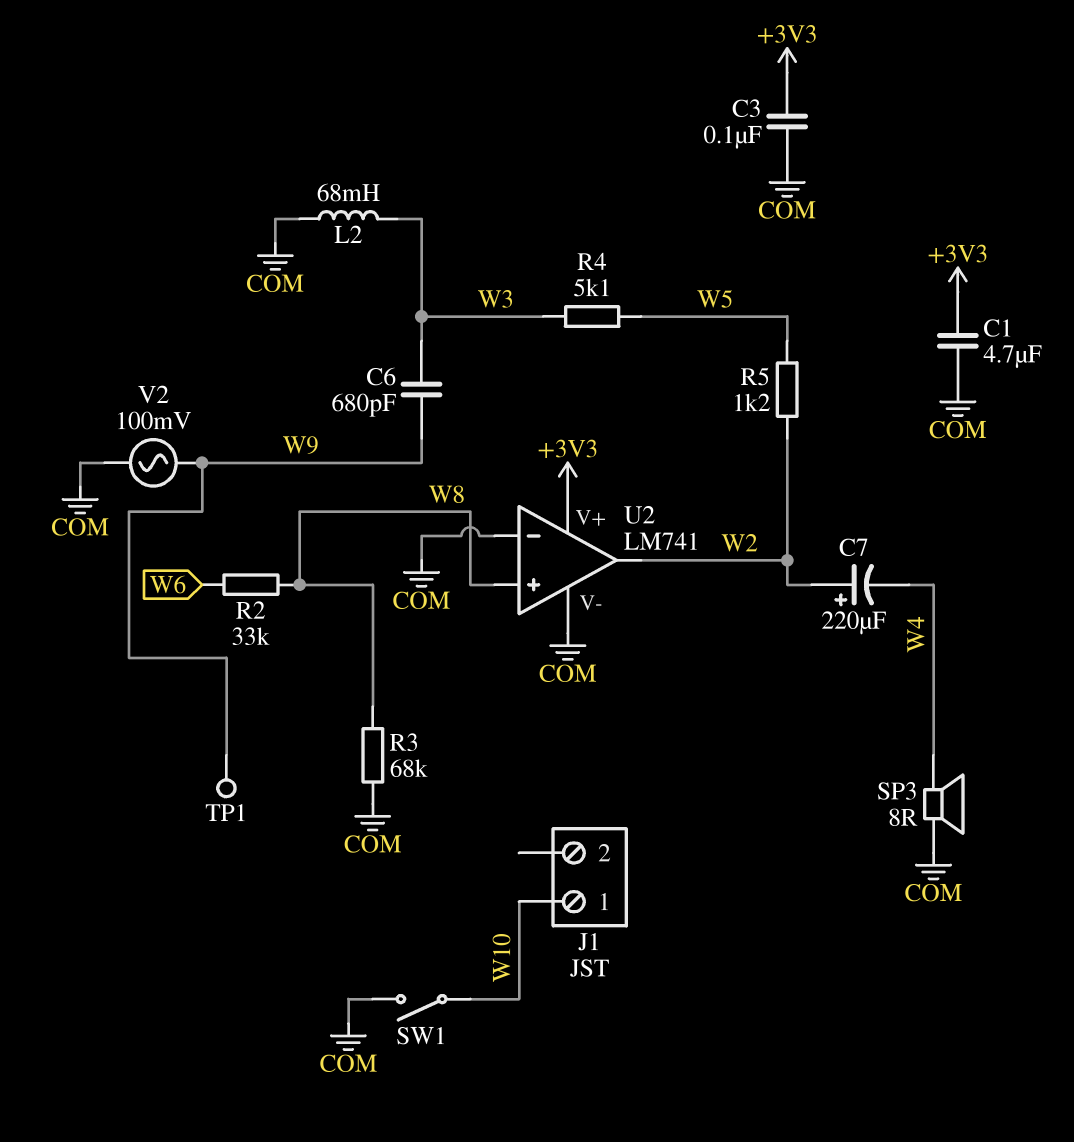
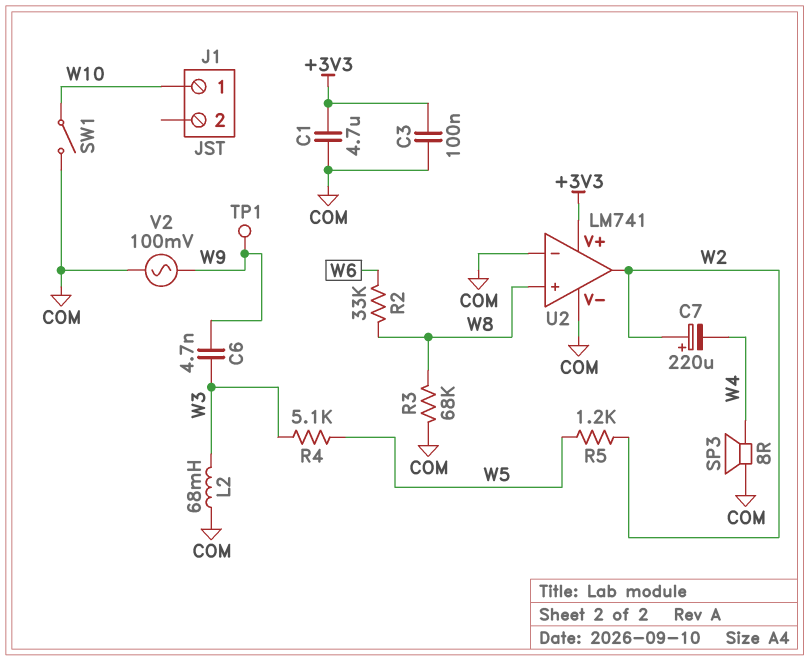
C6: 680pF (W3, W9) -> 4.7nF (W3, W9)

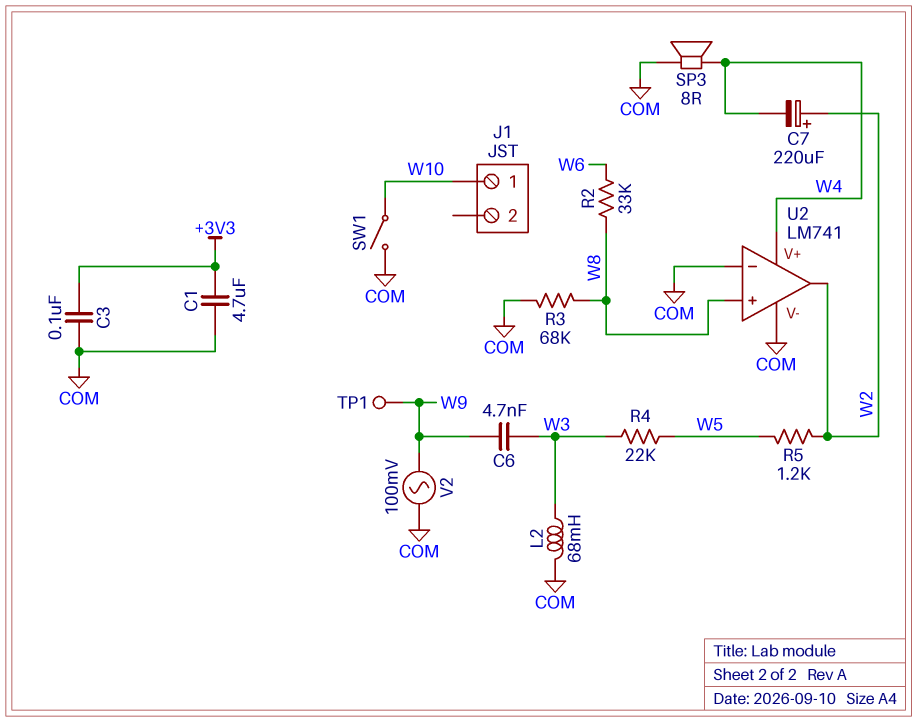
R4: 5.1k (W3, W5) -> 22k (W3, W5)
U2 pin V+: +3V3 -> W4

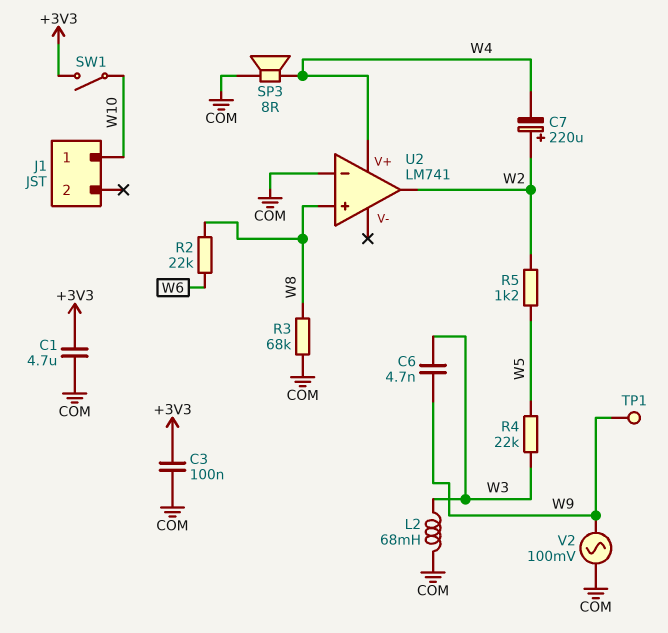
R2: 33k (W6, W8) -> 22k (W6, W8)
SW1: switch (COM, W10) -> switch (+3V3, W10)
U2 pin V-: COM -> none

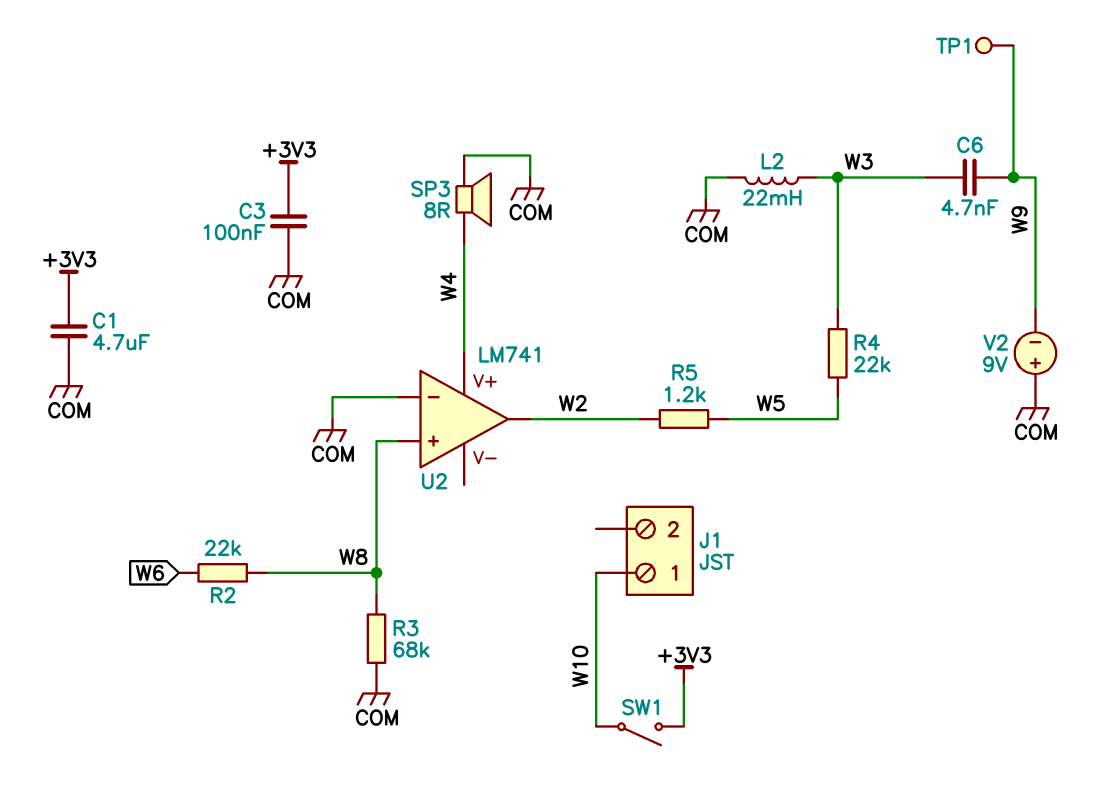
C7: 220uF (plus W2, minus W4) -> none
L2: 68mH (COM, W3) -> 22mH (COM, W3)
V2: AC 100mV (COM, W9) -> 9V (plus COM, minus W9)

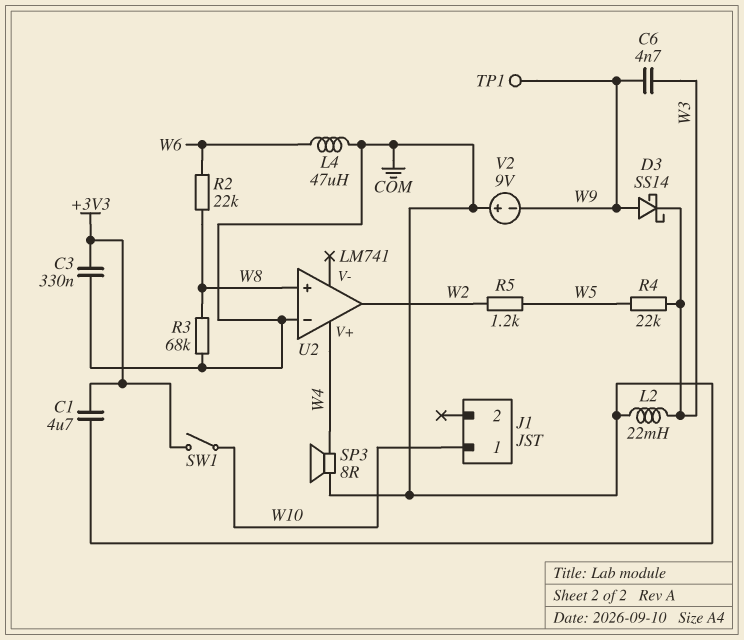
C3: 100nF (+3V3, COM) -> 330nF (+3V3, COM)
D3: none -> schottky SS14 (A W9, K W3)
L4: none -> 47uH (COM, W6)

